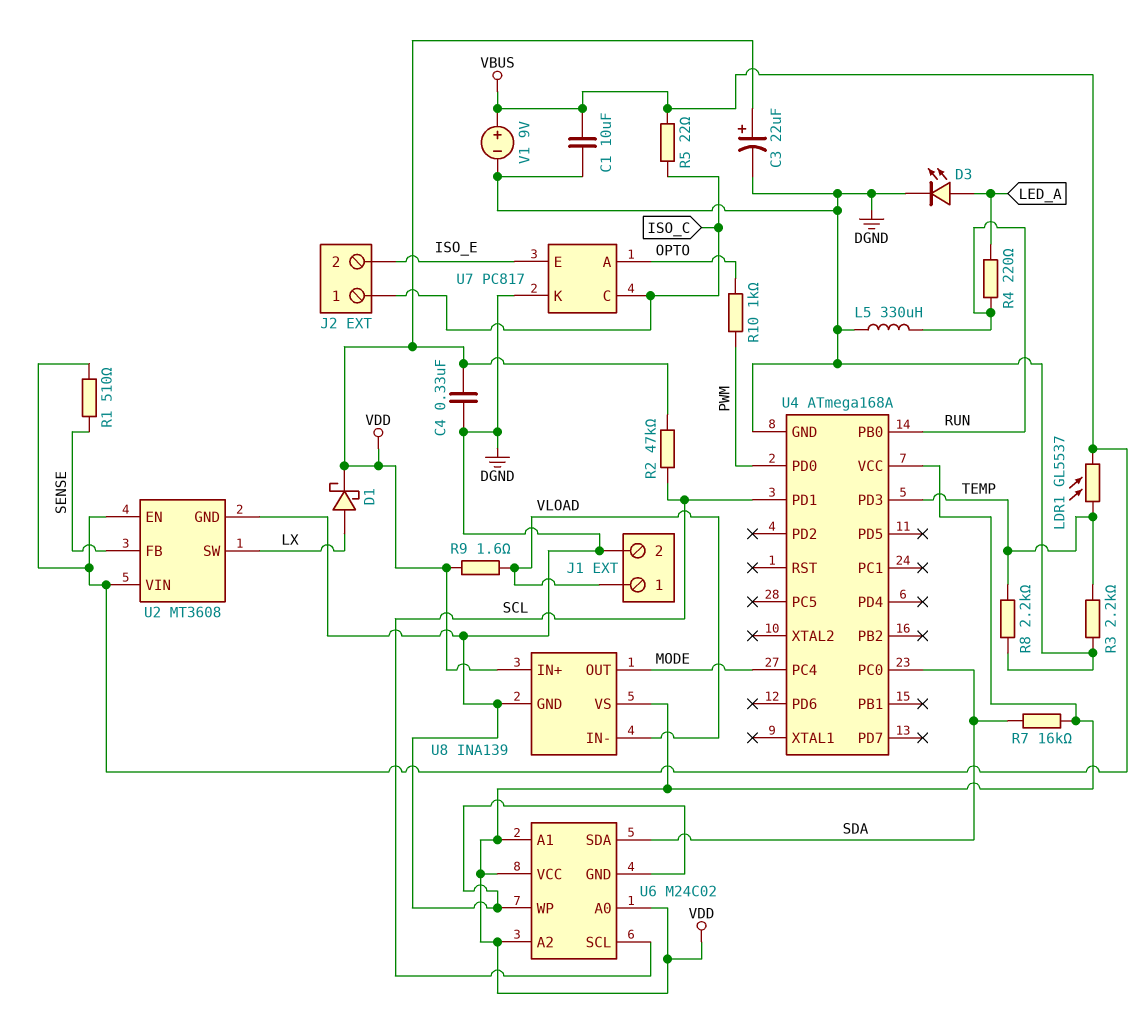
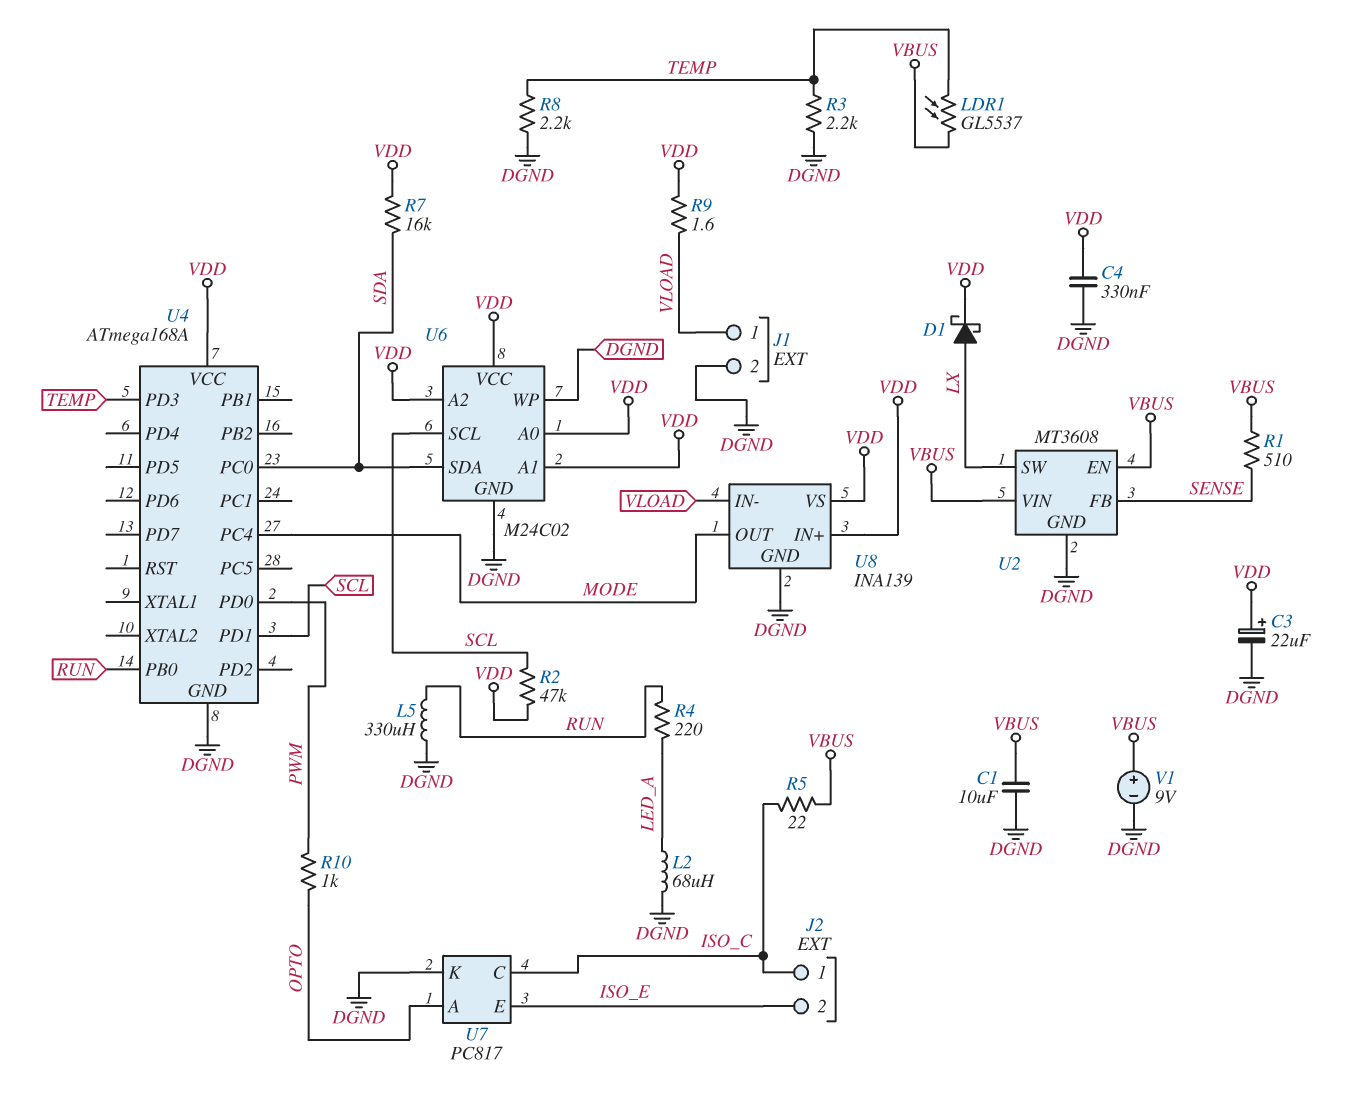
D3: LED (A LED_A, K DGND) -> none
L2: none -> 68uH (DGND, LED_A)

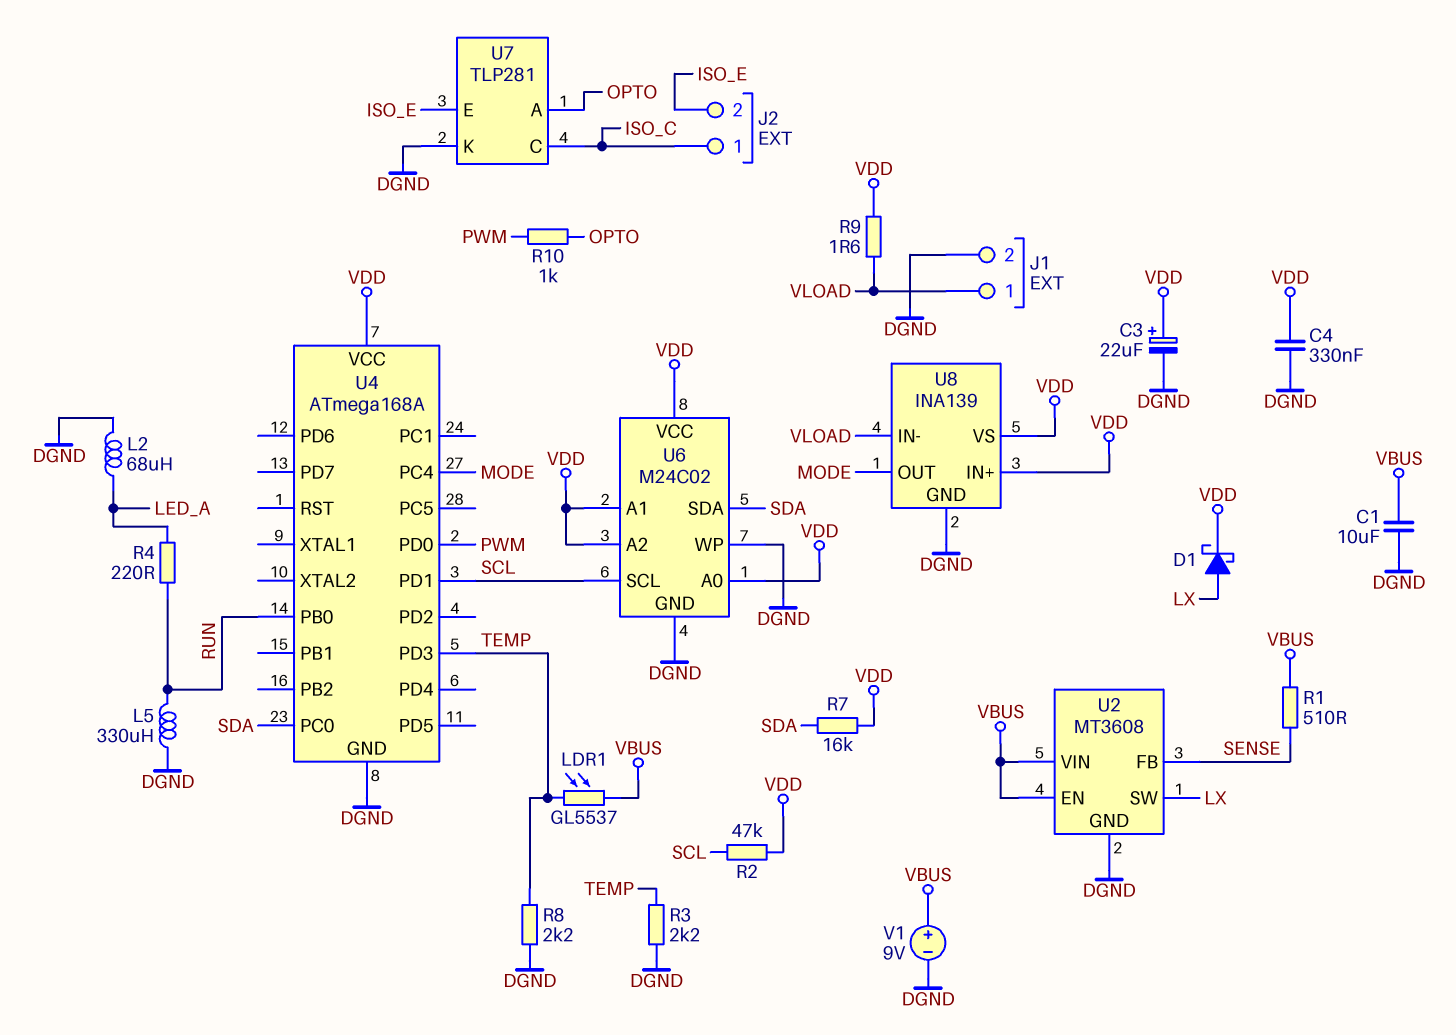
R5: 22 (ISO_C, VBUS) -> none
U7: PC817 -> TLP281

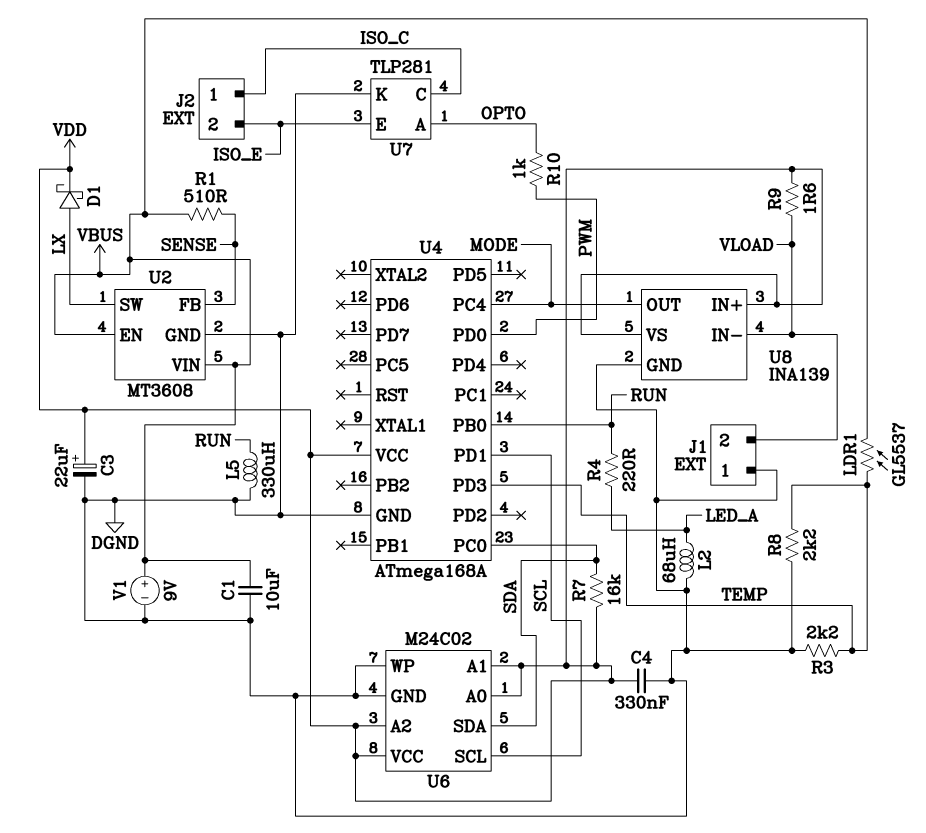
J1 pin 1: VLOAD -> DGND
J1 pin 2: DGND -> VLOAD
R2: 47k (SCL, VDD) -> none

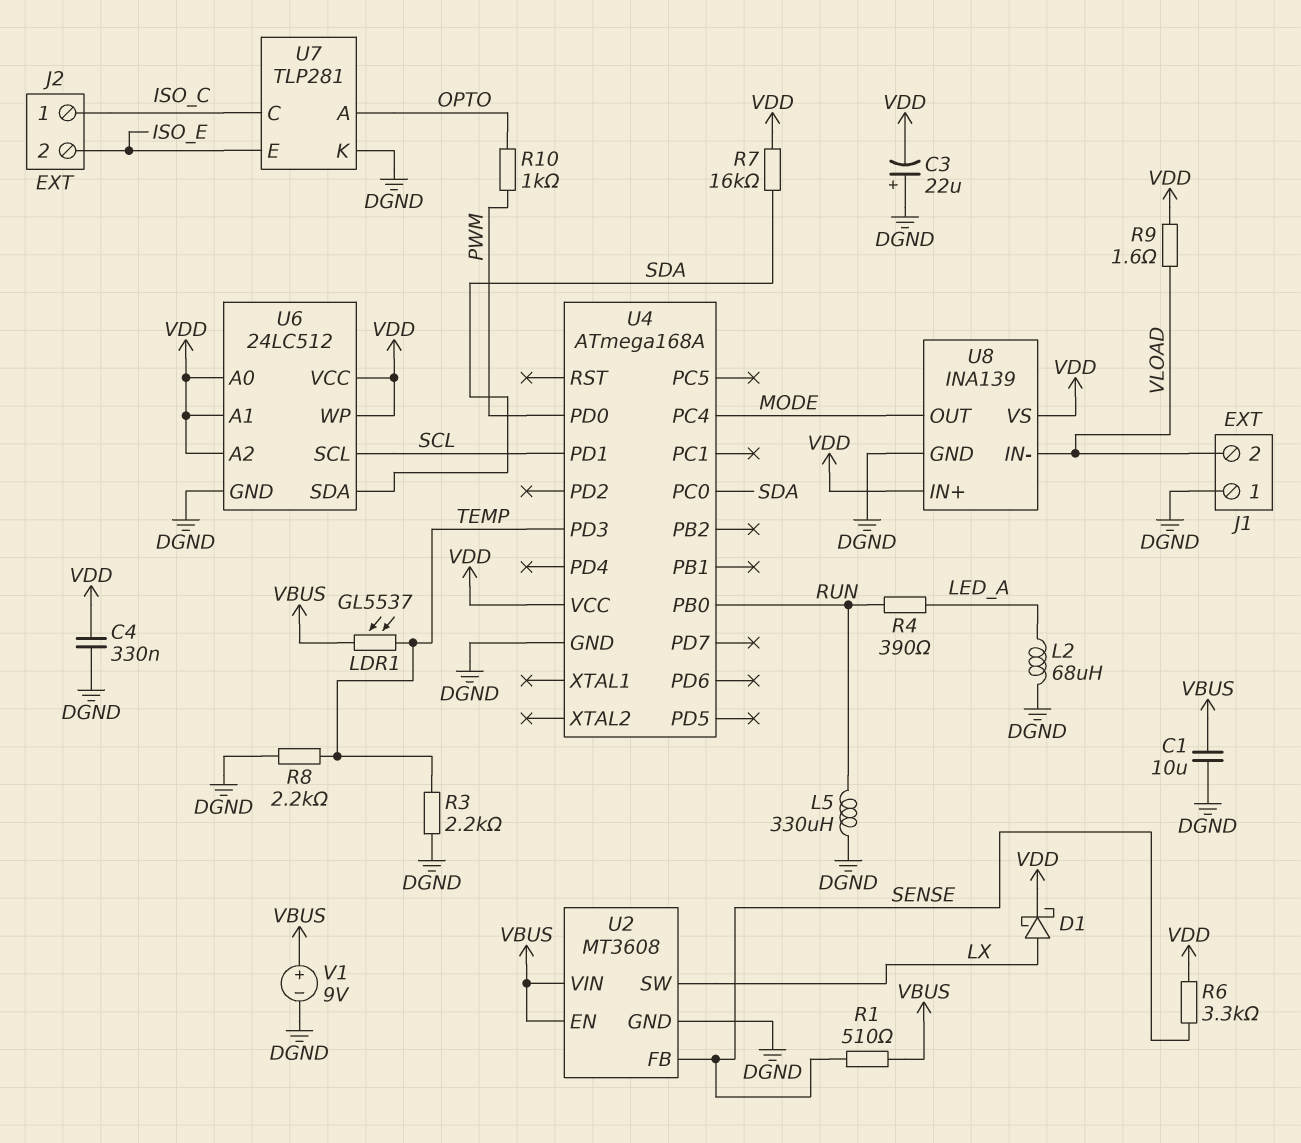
C3: 22uF (plus VDD, minus DGND) -> 22uF (plus DGND, minus VDD)
R4: 220 (LED_A, RUN) -> 390 (LED_A, RUN)
R6: none -> 3.3k (SENSE, VDD)
U6: M24C02 -> 24LC512
U6 pin WP: DGND -> VDD

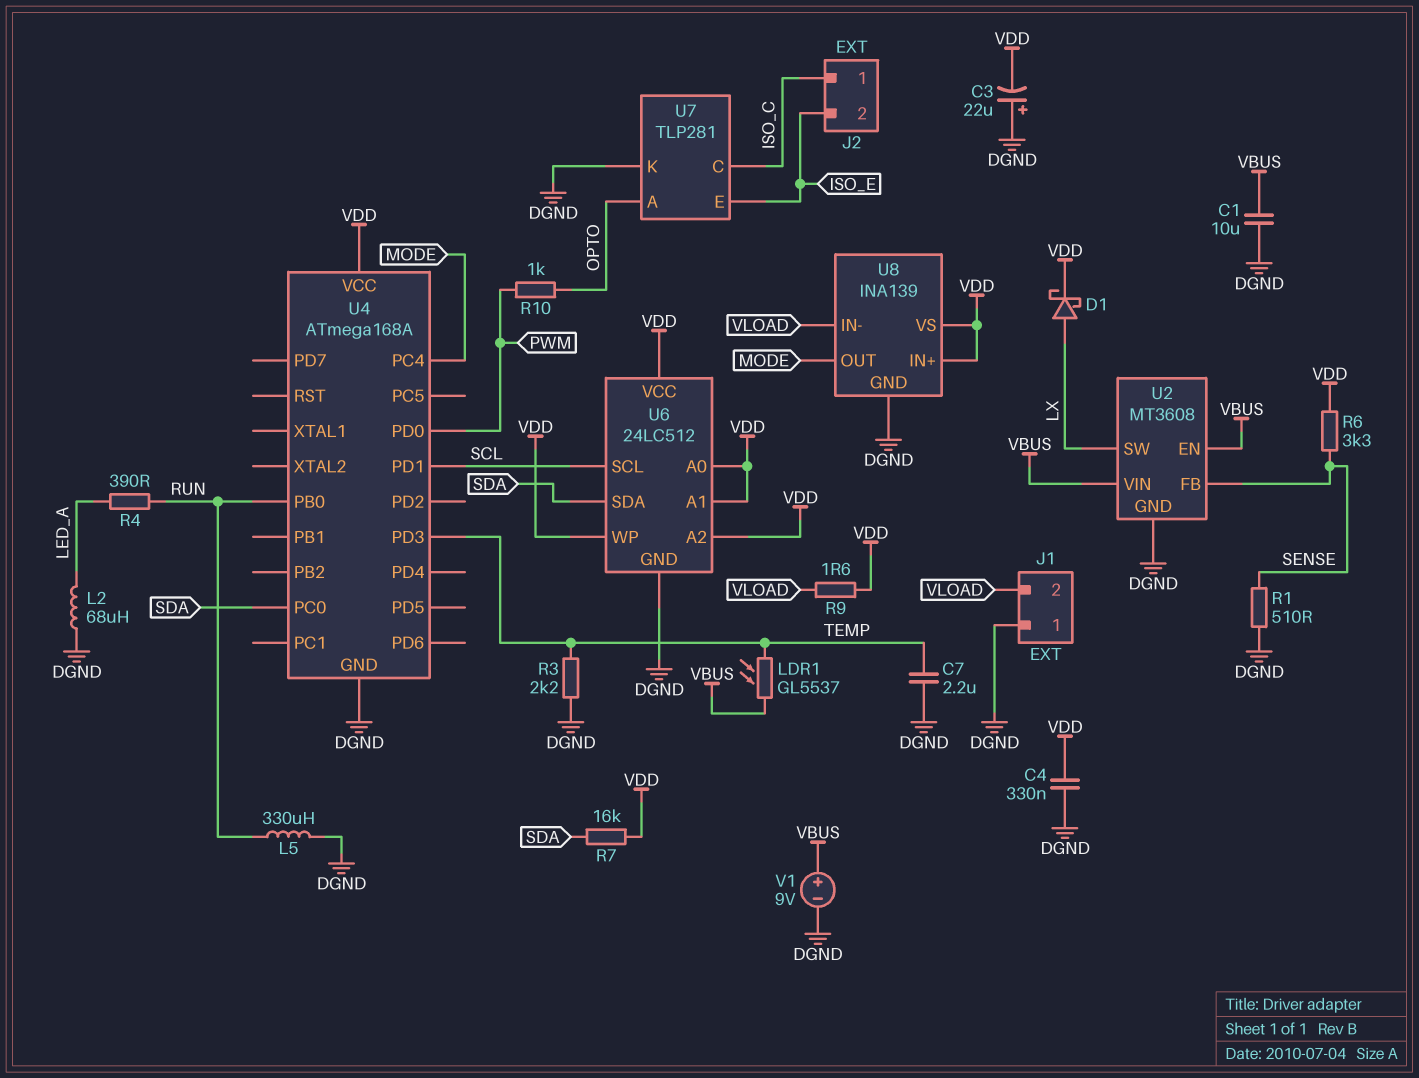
C7: none -> 2.2uF (DGND, TEMP)
R1: 510 (SENSE, VBUS) -> 510 (DGND, SENSE)
R8: 2.2k (DGND, TEMP) -> none

